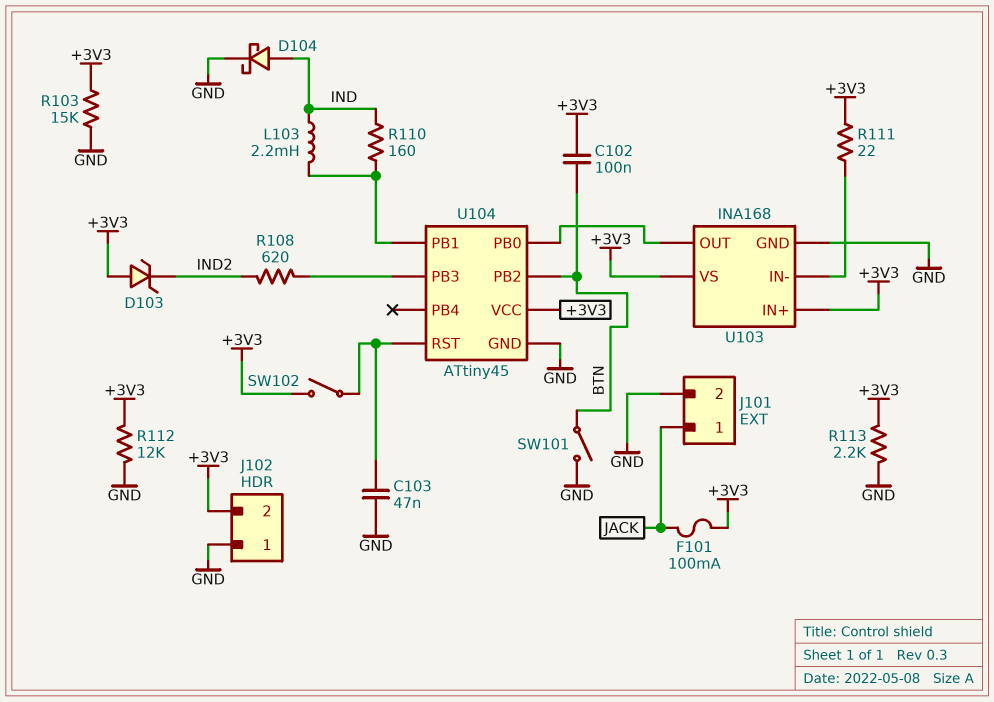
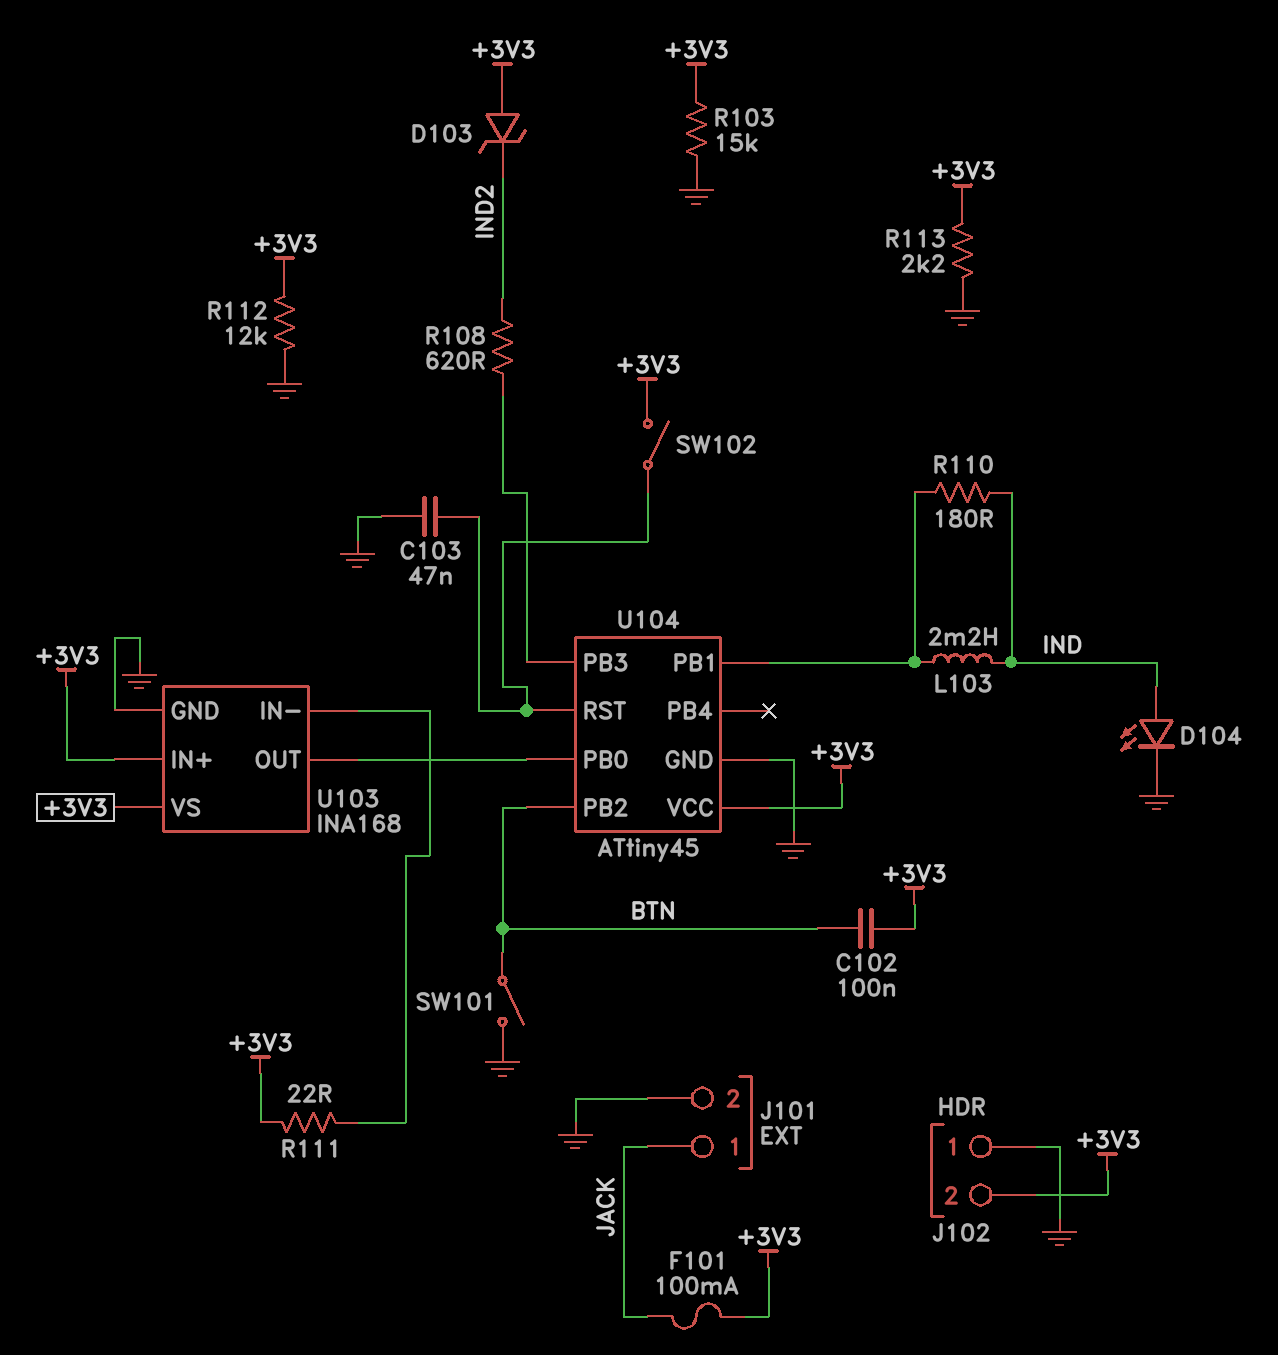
D104: schottky (A IND, K GND) -> LED (A IND, K GND)
R110: 160 (IND, U104/PB1) -> 180 (IND, U104/PB1)

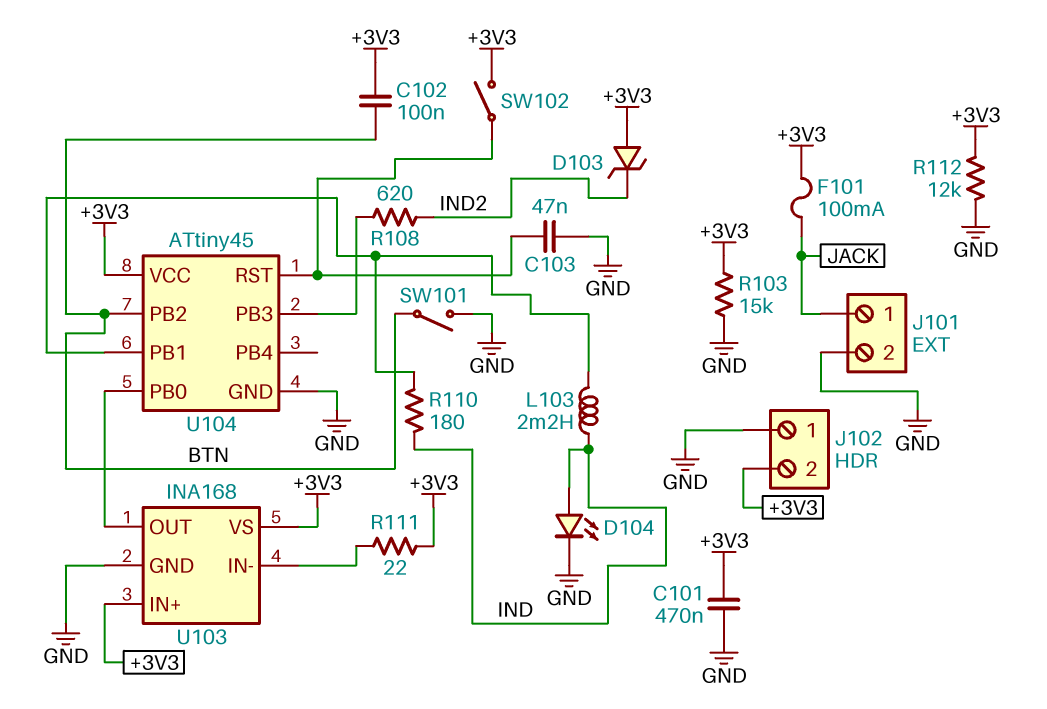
C101: none -> 470nF (+3V3, GND)
R113: 2.2k (+3V3, GND) -> none

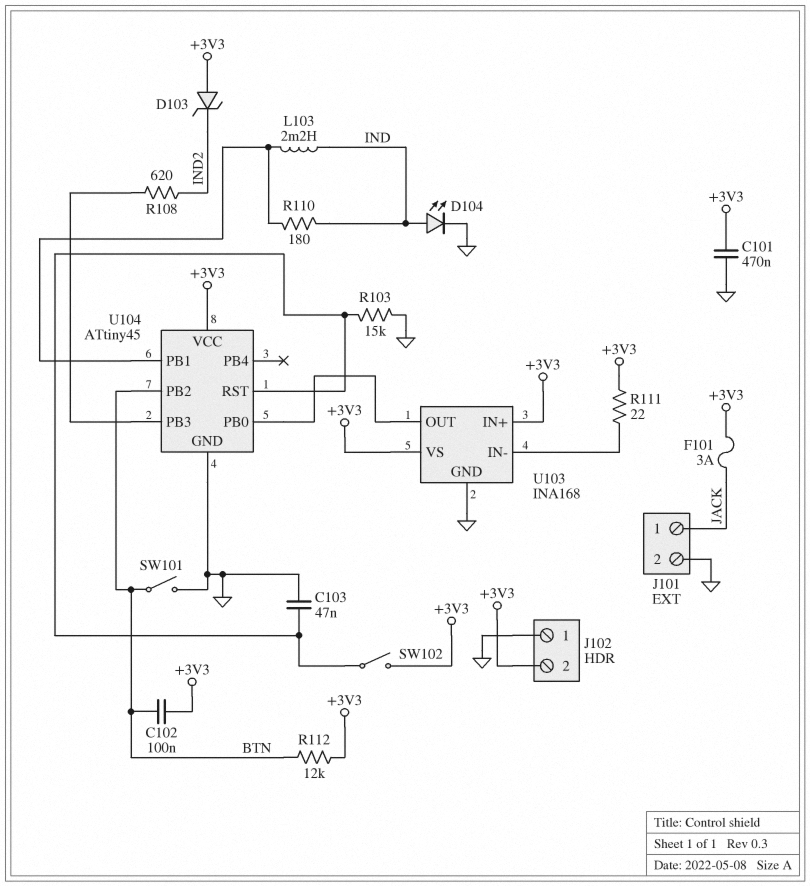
F101: 100mA (+3V3, JACK) -> 3A (+3V3, JACK)
R103: 15k (+3V3, GND) -> 15k (GND, U104/RST)
R112: 12k (+3V3, GND) -> 12k (+3V3, BTN)

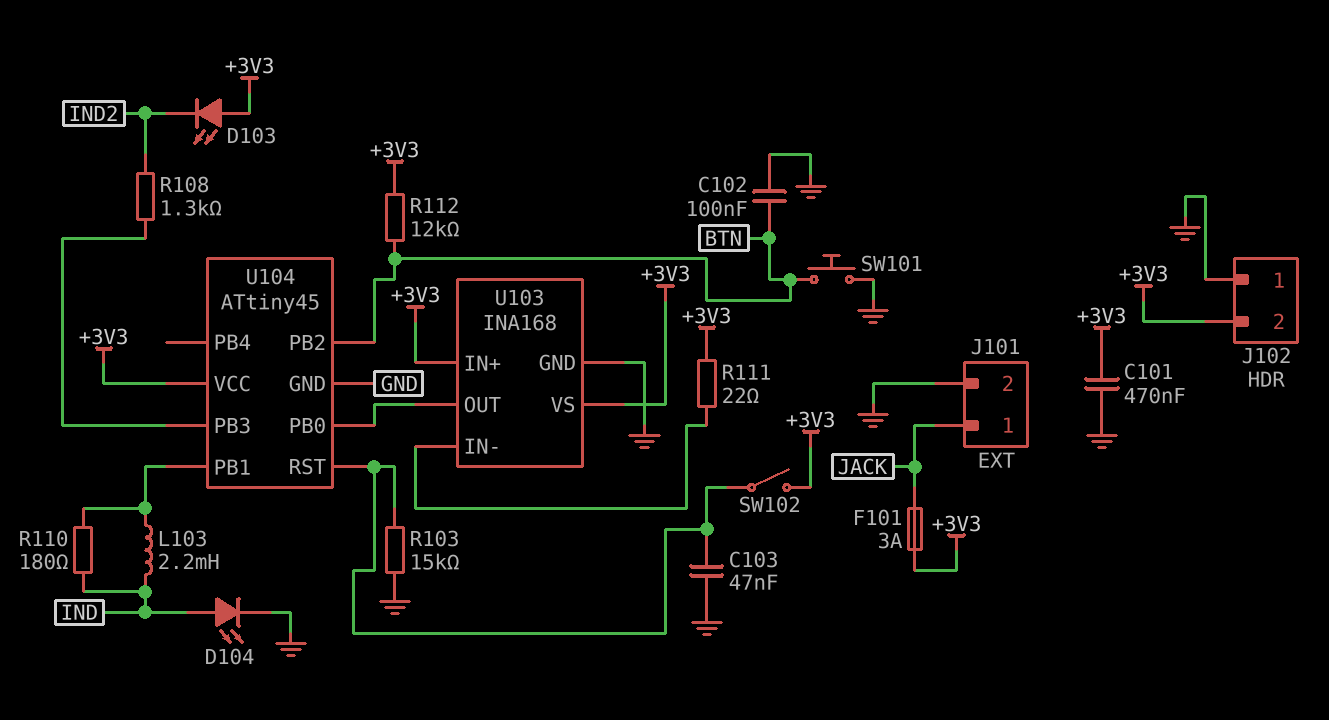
C102: 100nF (+3V3, BTN) -> 100nF (BTN, GND)
D103: zener (A +3V3, K IND2) -> LED (A +3V3, K IND2)
R108: 620 (IND2, U104/PB3) -> 1.3k (IND2, U104/PB3)
SW101: switch (BTN, GND) -> button (BTN, GND)

